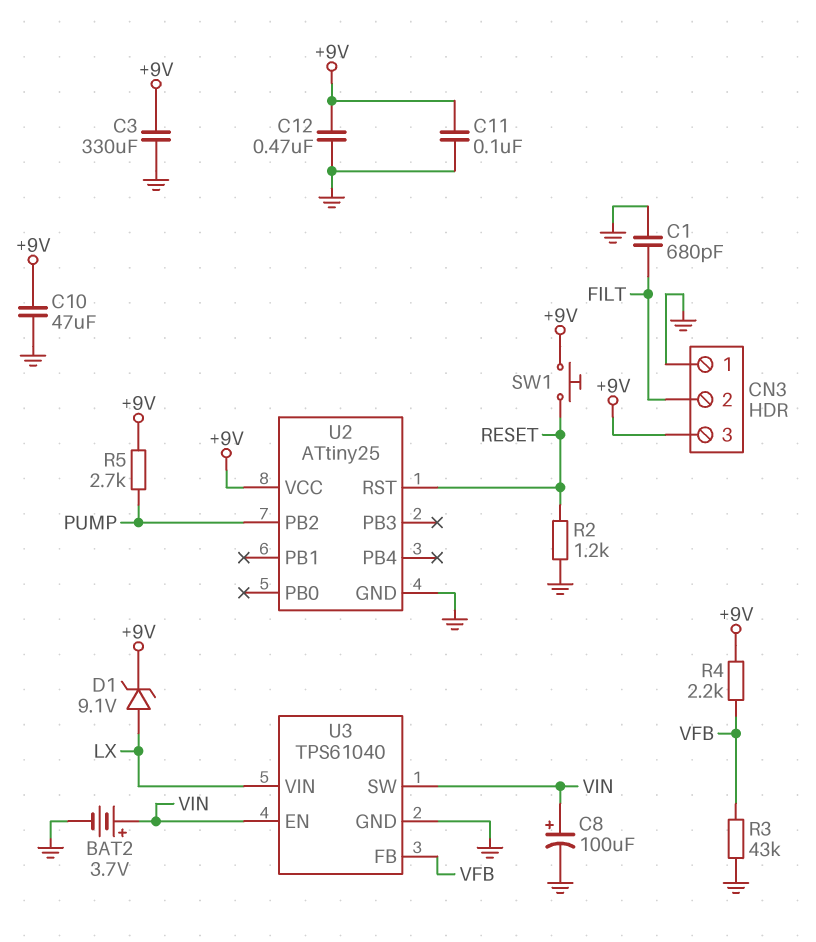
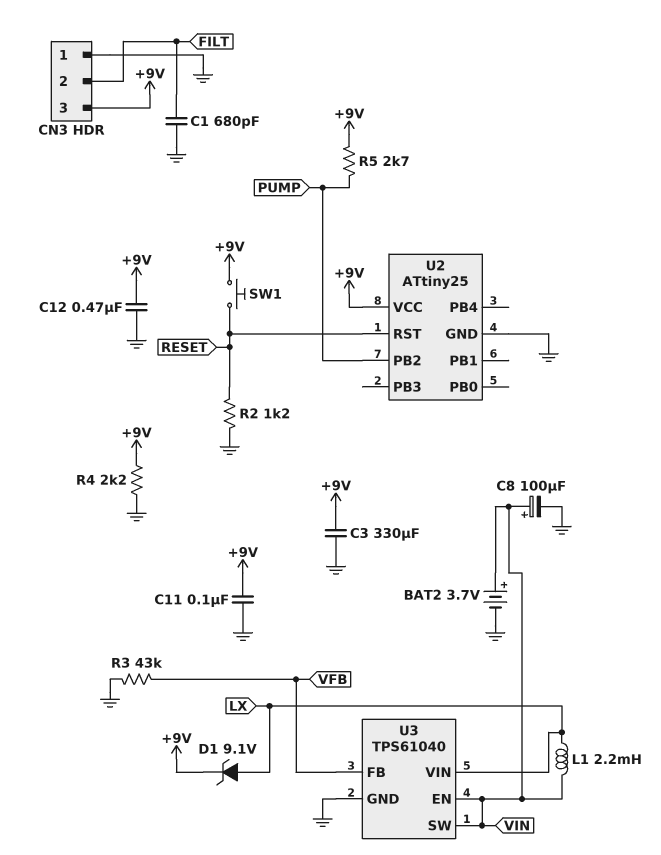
C10: 47uF (+9V, GND) -> none
L1: none -> 2.2mH (LX, VIN)
R4: 2.2k (+9V, VFB) -> 2.2k (+9V, GND)

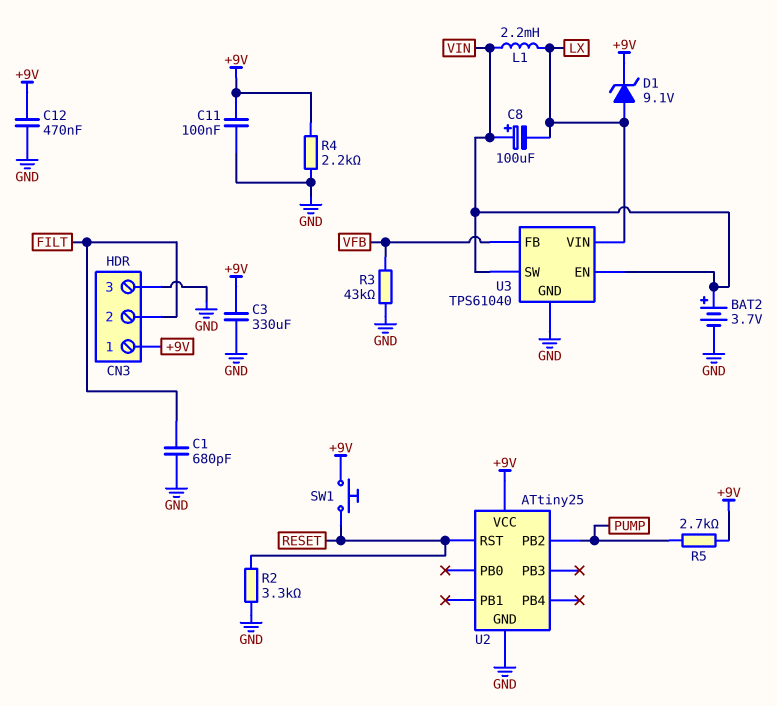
C8: 100uF (plus VIN, minus GND) -> 100uF (plus VIN, minus LX)
CN3 pin 1: GND -> +9V
CN3 pin 3: +9V -> GND
R2: 1.2k (GND, RESET) -> 3.3k (GND, RESET)

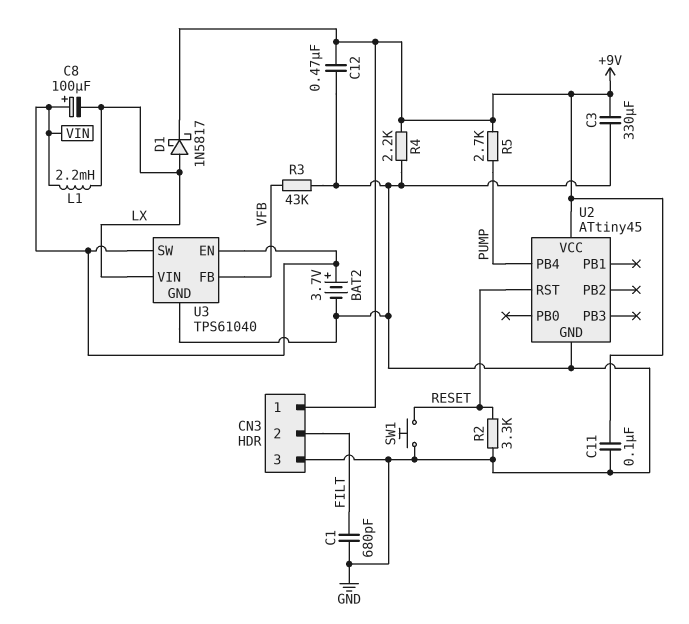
D1: zener 9.1V (A LX, K +9V) -> schottky 1N5817 (A LX, K +9V)
SW1: button (+9V, RESET) -> button (GND, RESET)
U2: ATtiny25 -> ATtiny45
U2 pin PB2: PUMP -> none
U2 pin PB4: none -> PUMP

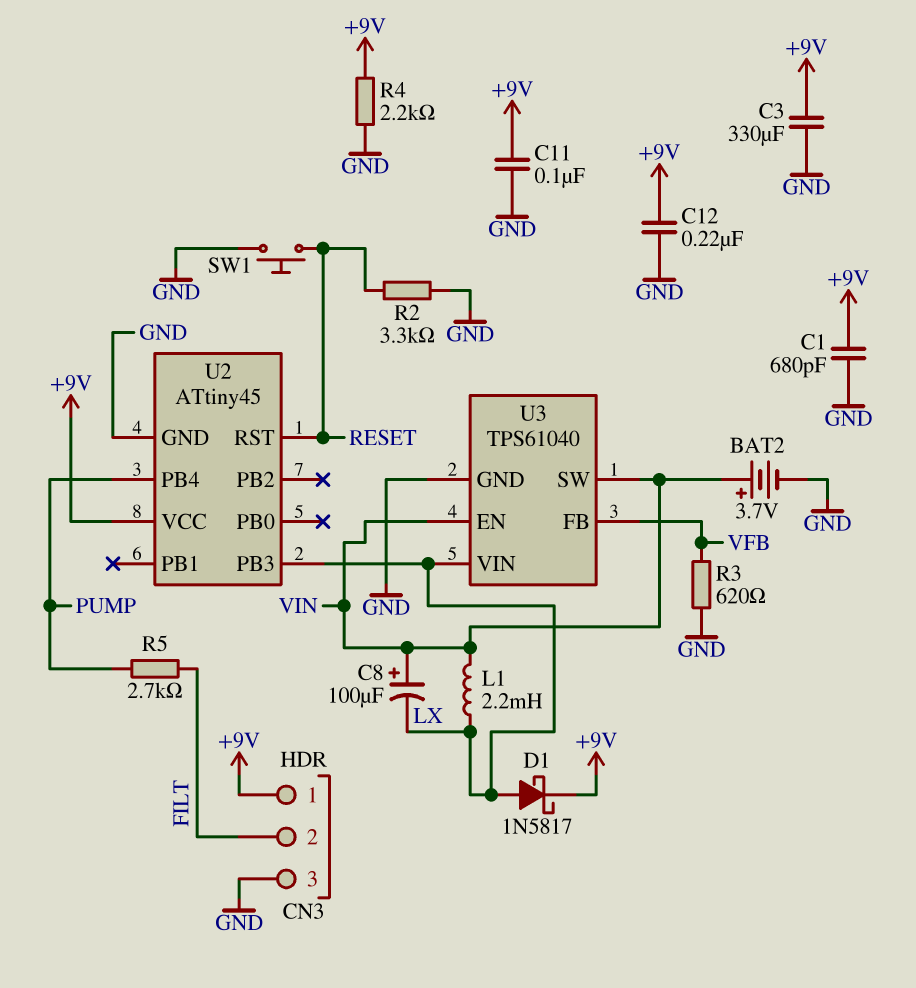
C1: 680pF (FILT, GND) -> 680pF (+9V, GND)
C12: 470nF (+9V, GND) -> 220nF (+9V, GND)
R3: 43k (GND, VFB) -> 620 (GND, VFB)
R5: 2.7k (+9V, PUMP) -> 2.7k (FILT, PUMP)
U2 pin PB3: none -> LX

